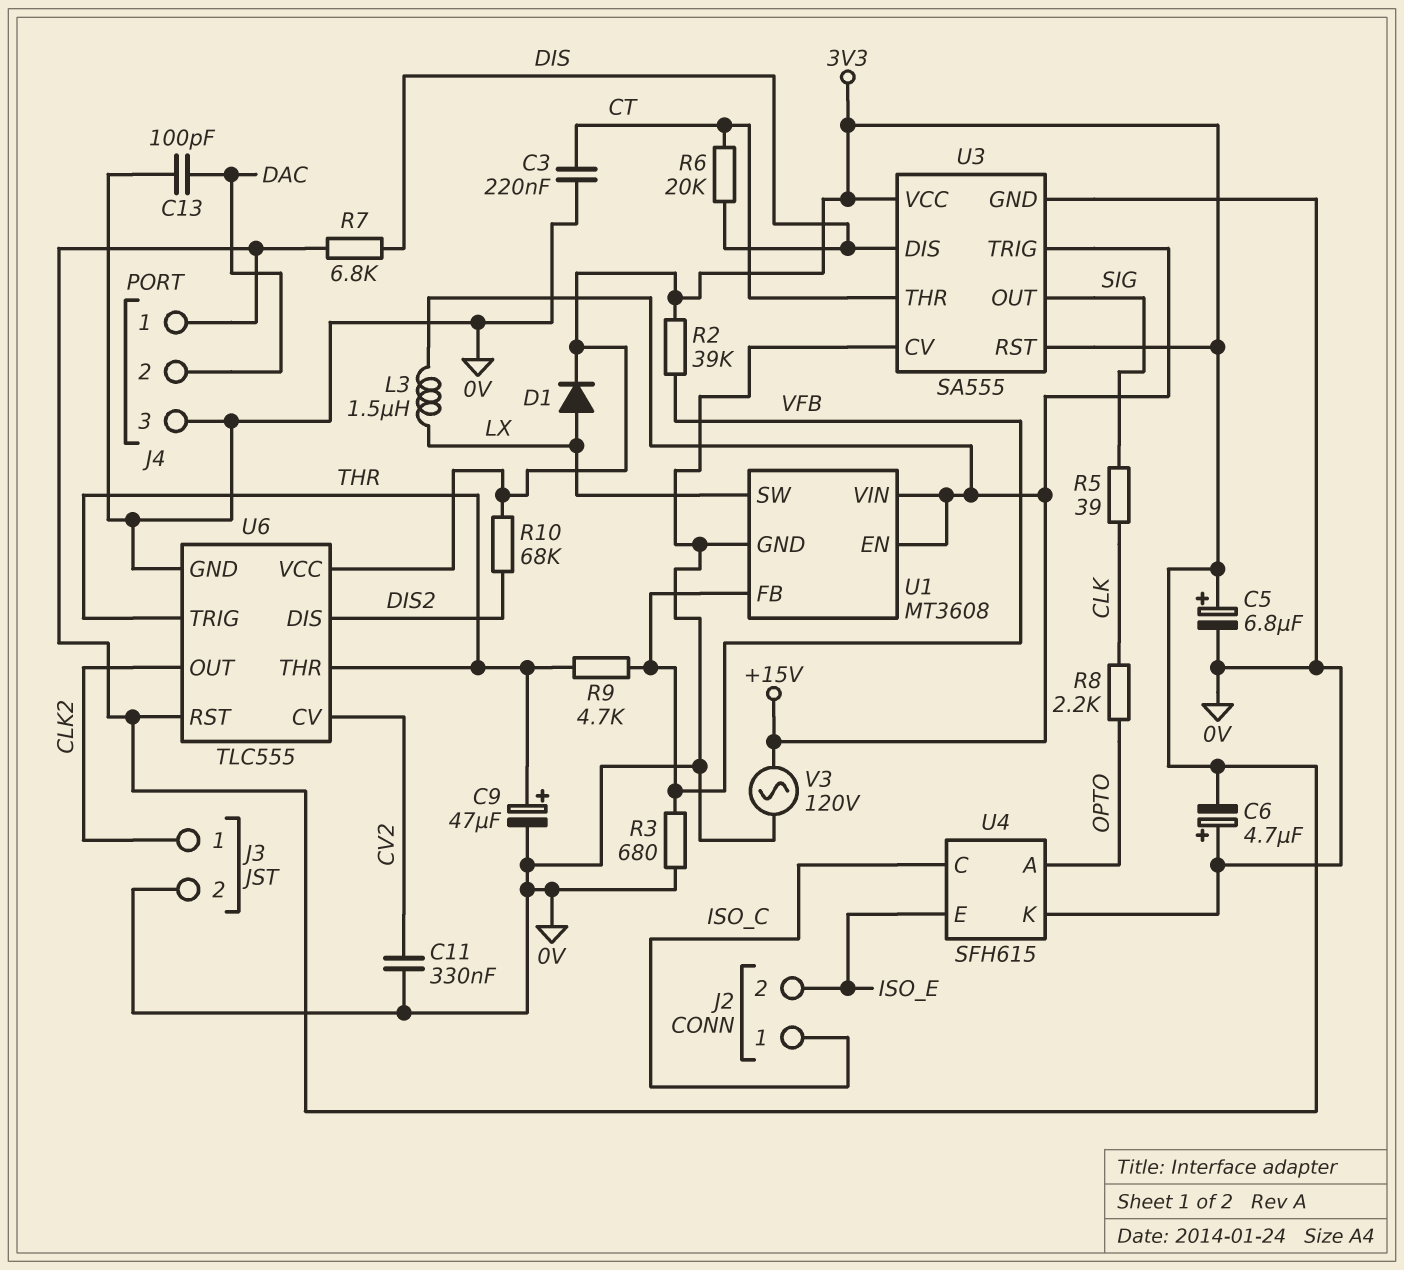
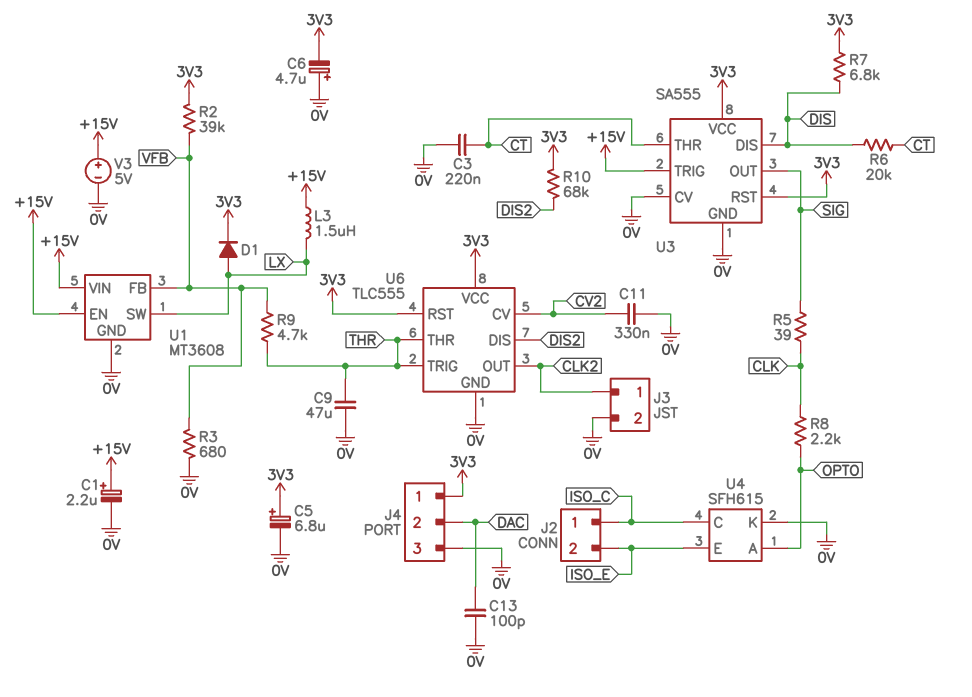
C1: none -> 2.2uF (plus +15V, minus 0V)
C9: 47uF (plus THR, minus 0V) -> 47uF (0V, THR)
V3: AC 120V (+15V, 0V) -> 5V (plus +15V, minus 0V)

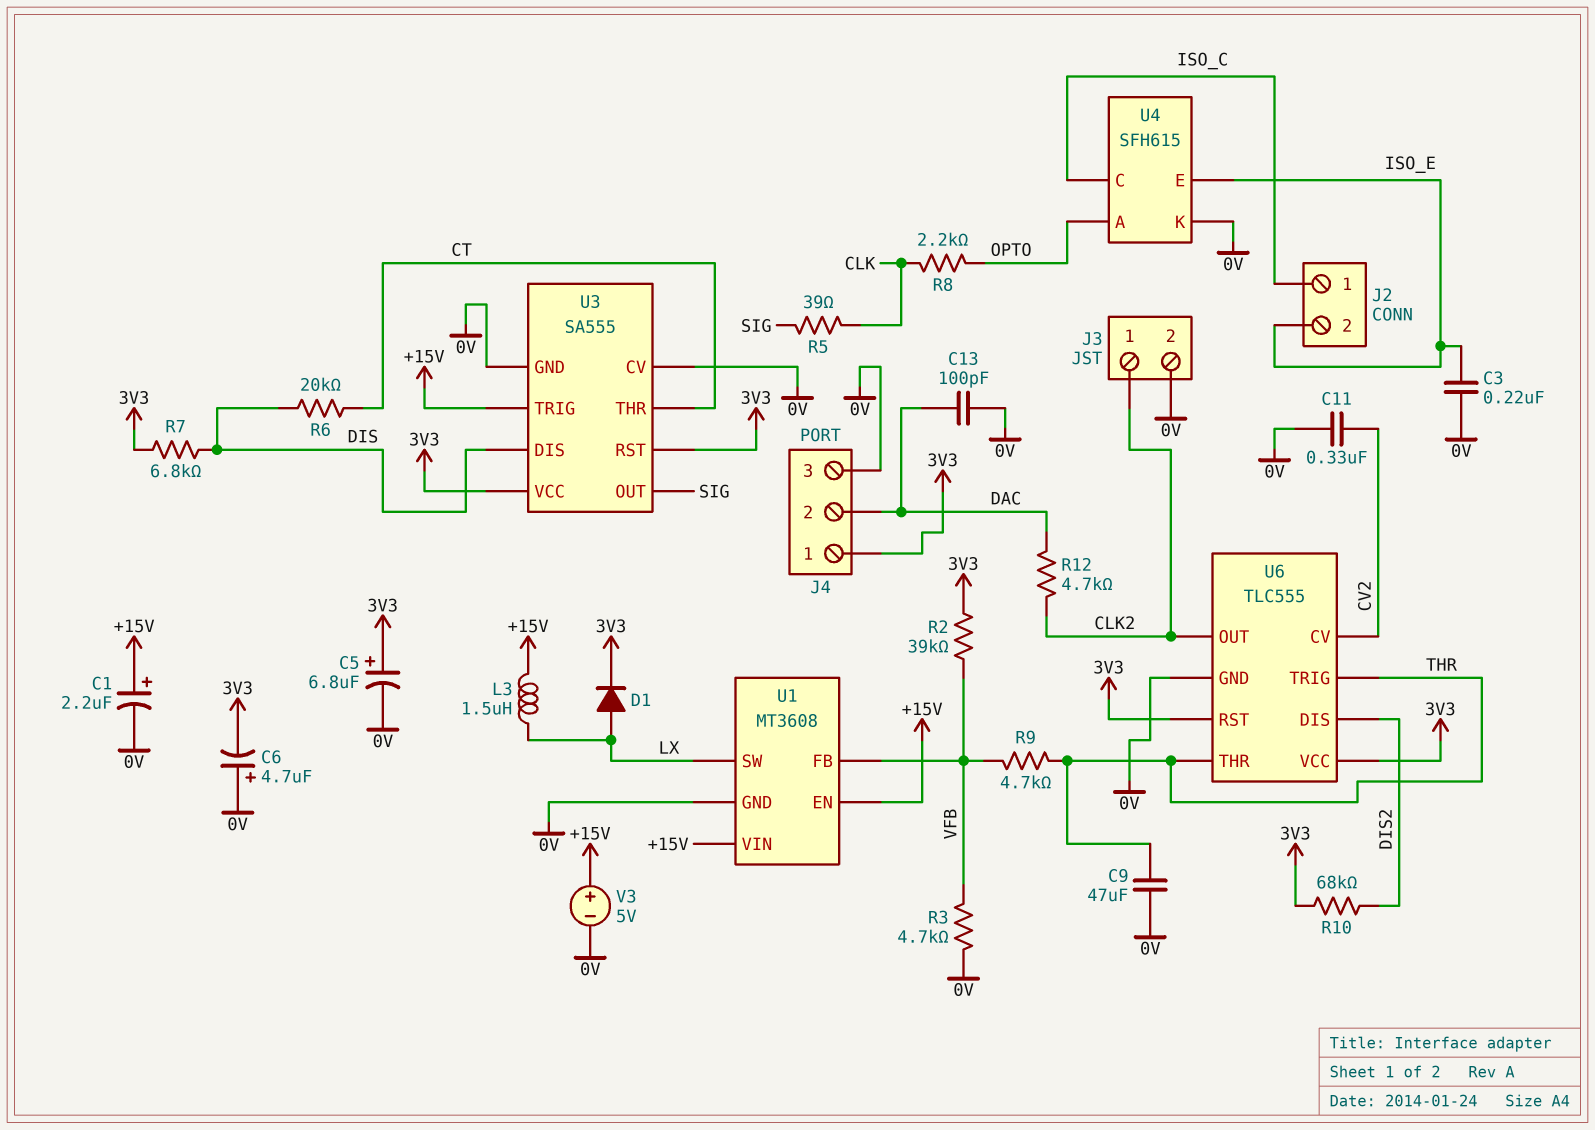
C3: 220nF (0V, CT) -> 220nF (0V, ISO_E)
R3: 680 (0V, VFB) -> 4.7k (0V, VFB)
R12: none -> 4.7k (CLK2, DAC)

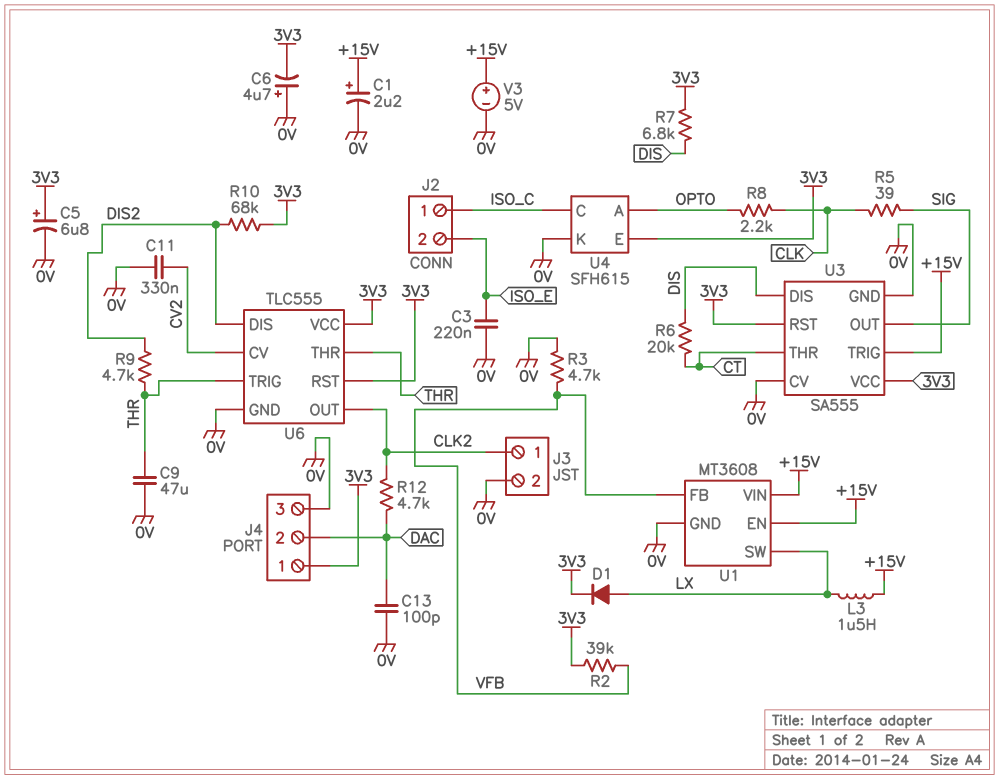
R9: 4.7k (THR, VFB) -> 4.7k (DIS2, THR)
U4 pin E: ISO_E -> 3V3

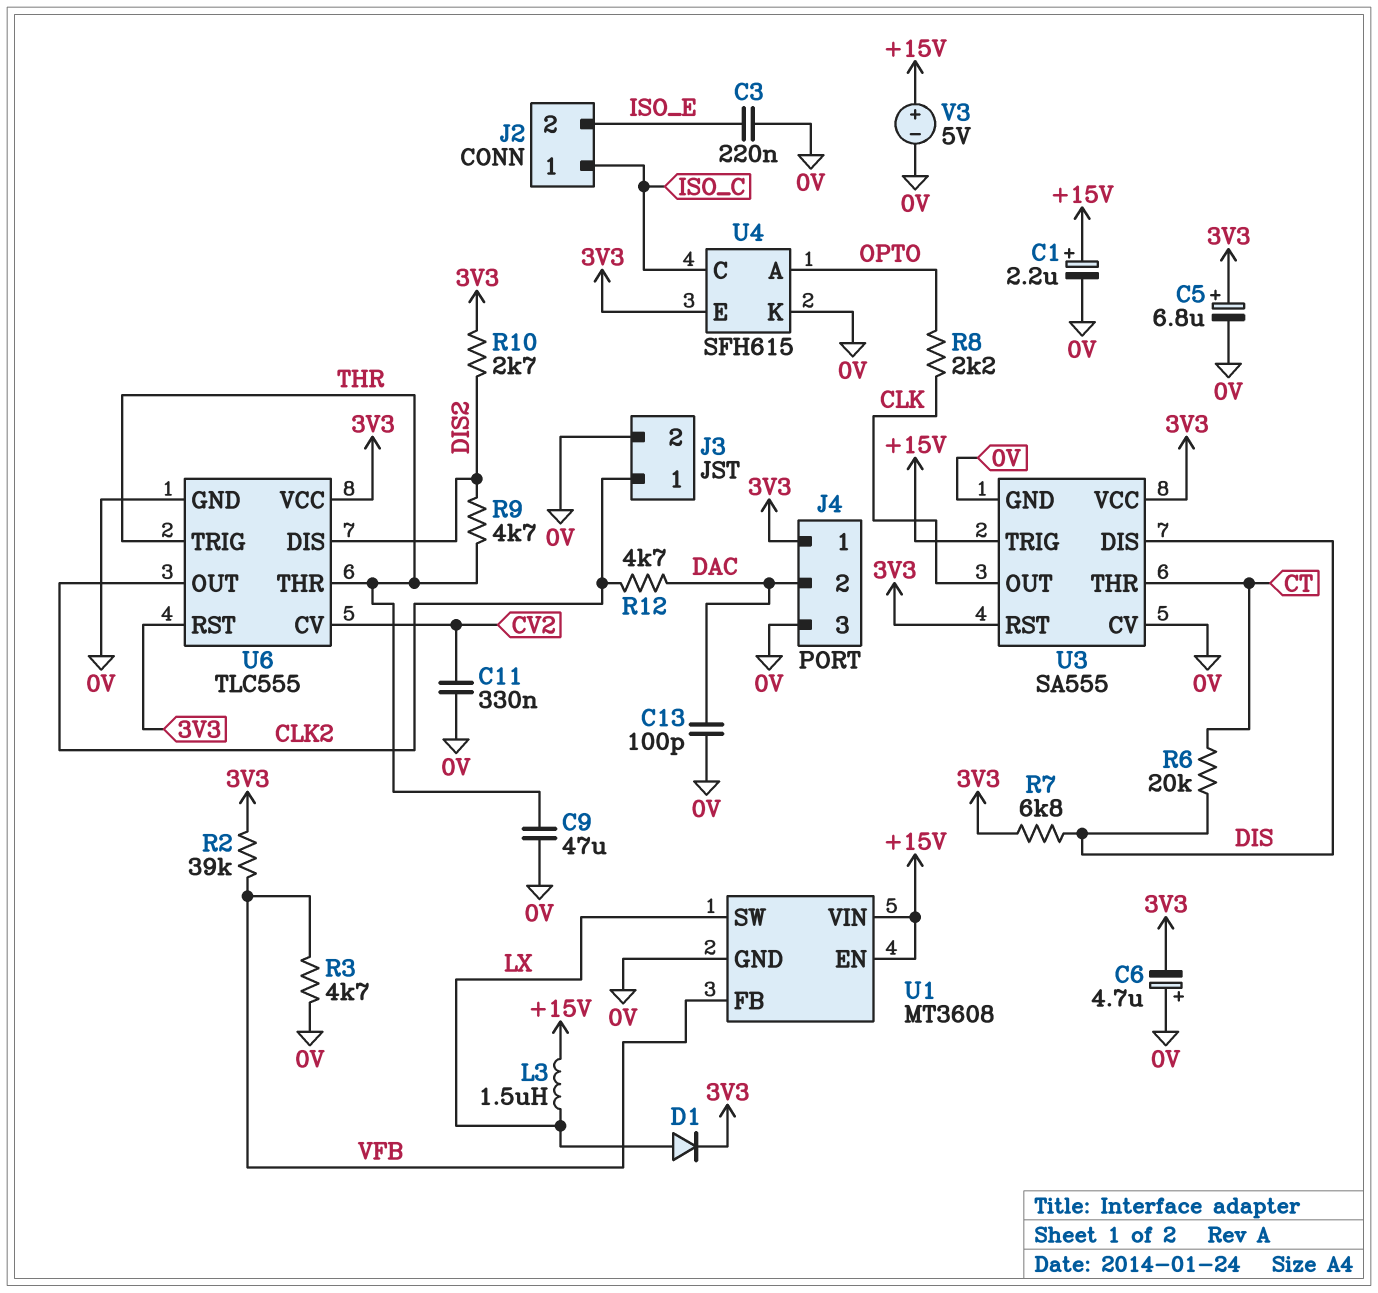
R5: 39 (CLK, SIG) -> none
R10: 68k (3V3, DIS2) -> 2.7k (3V3, DIS2)
U3 pin OUT: SIG -> CLK

